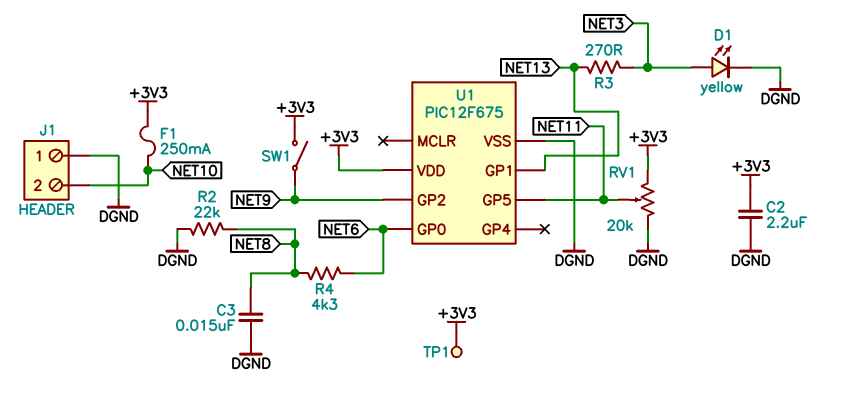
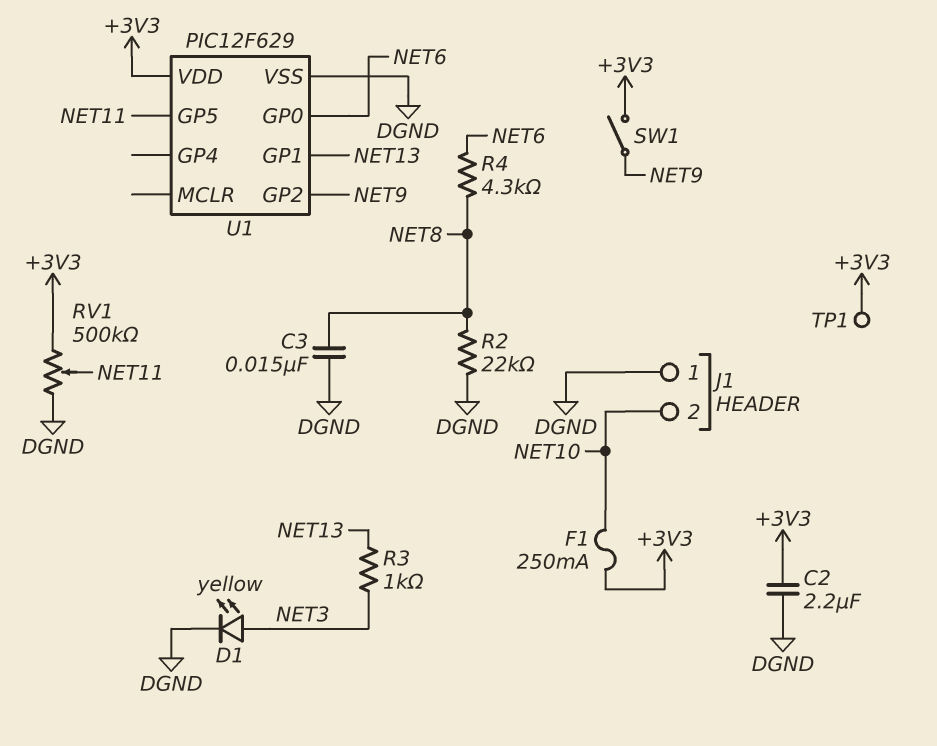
R3: 270 (NET3, NET13) -> 1k (NET3, NET13)
RV1: 20k (+3V3, DGND, wiper NET11) -> 500k (+3V3, DGND, wiper NET11)
U1: PIC12F675 -> PIC12F629

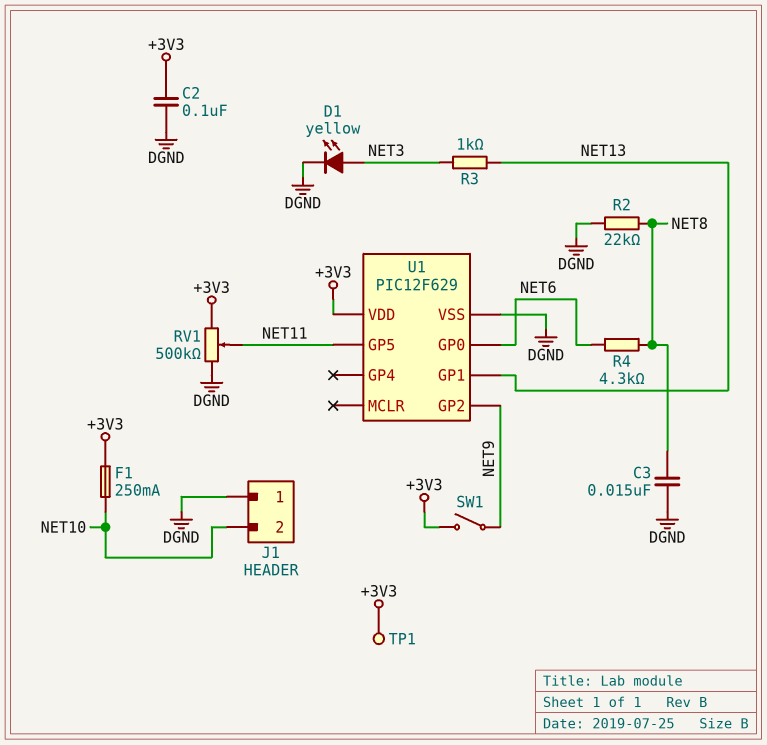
C2: 2.2uF (+3V3, DGND) -> 100nF (+3V3, DGND)

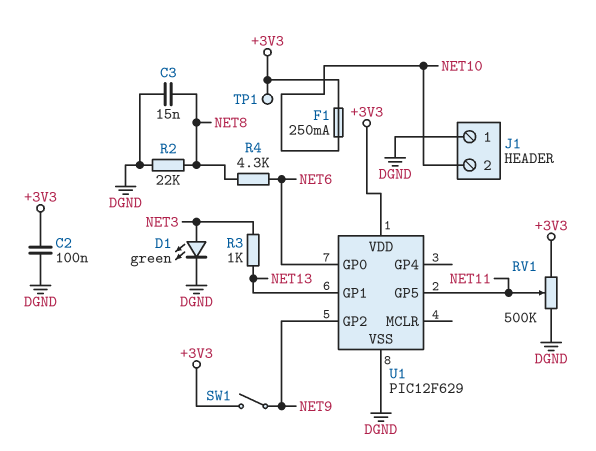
D1: LED yellow (A NET3, K DGND) -> LED green (A NET3, K DGND)

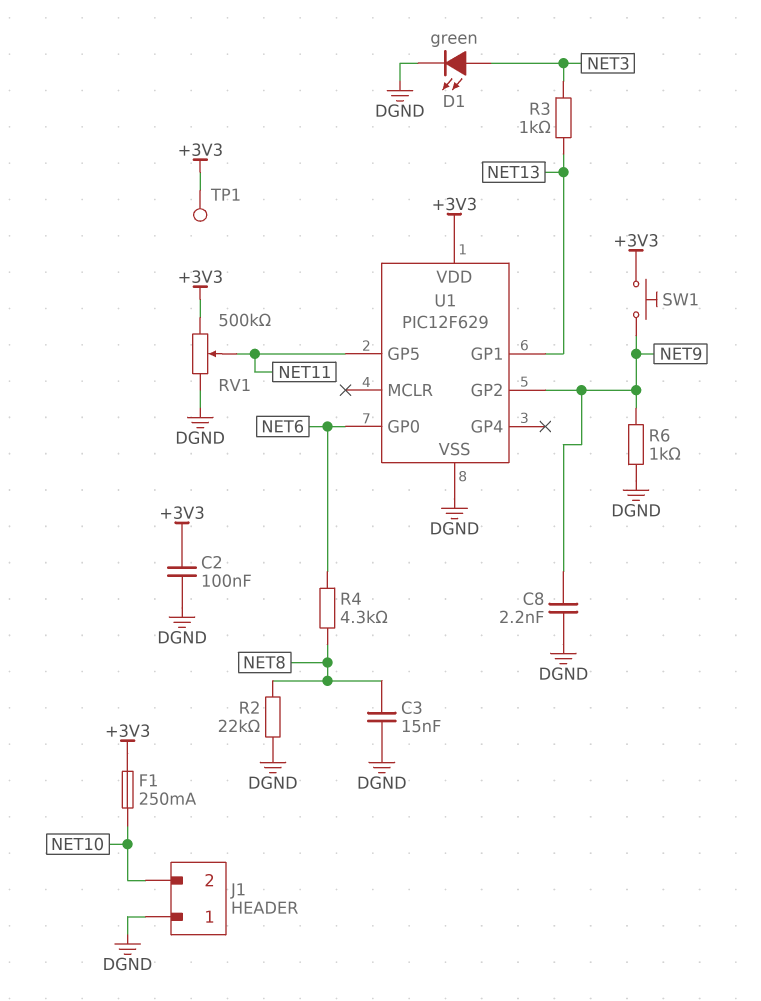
C8: none -> 2.2nF (DGND, NET9)
R6: none -> 1k (DGND, NET9)
SW1: switch (+3V3, NET9) -> button (+3V3, NET9)

